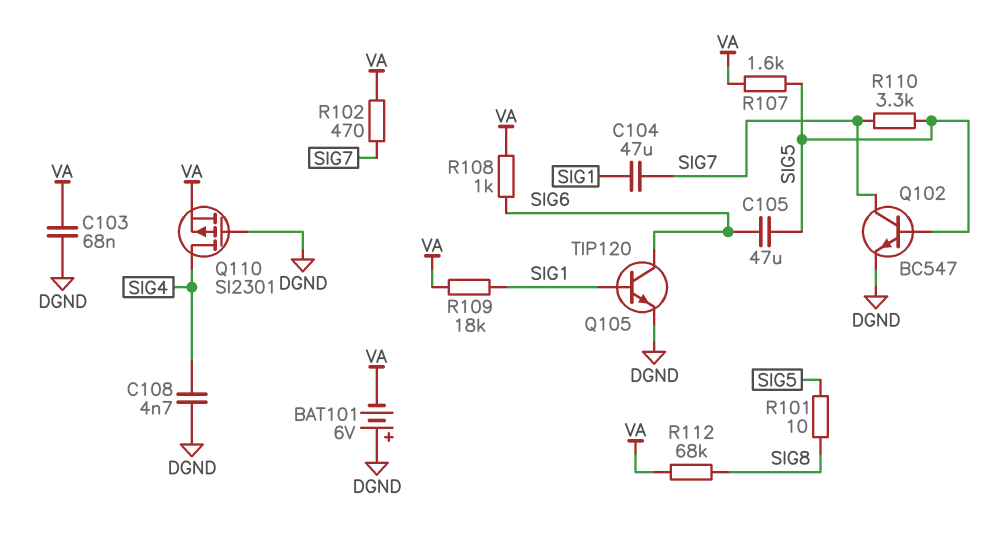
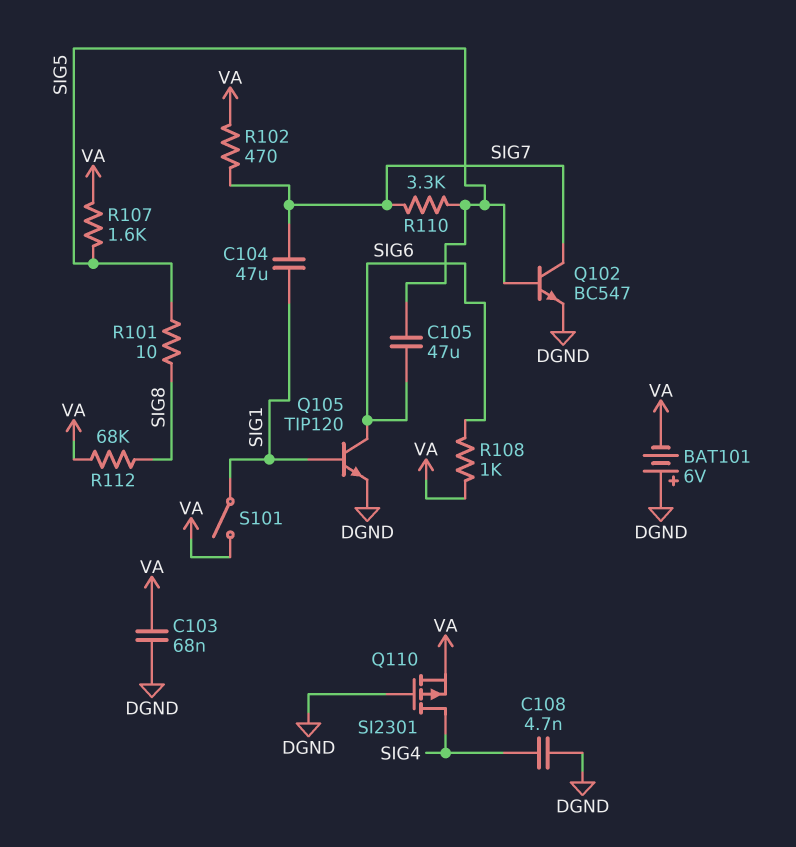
R109: 18k (SIG1, VA) -> none
S101: none -> switch (SIG1, VA)

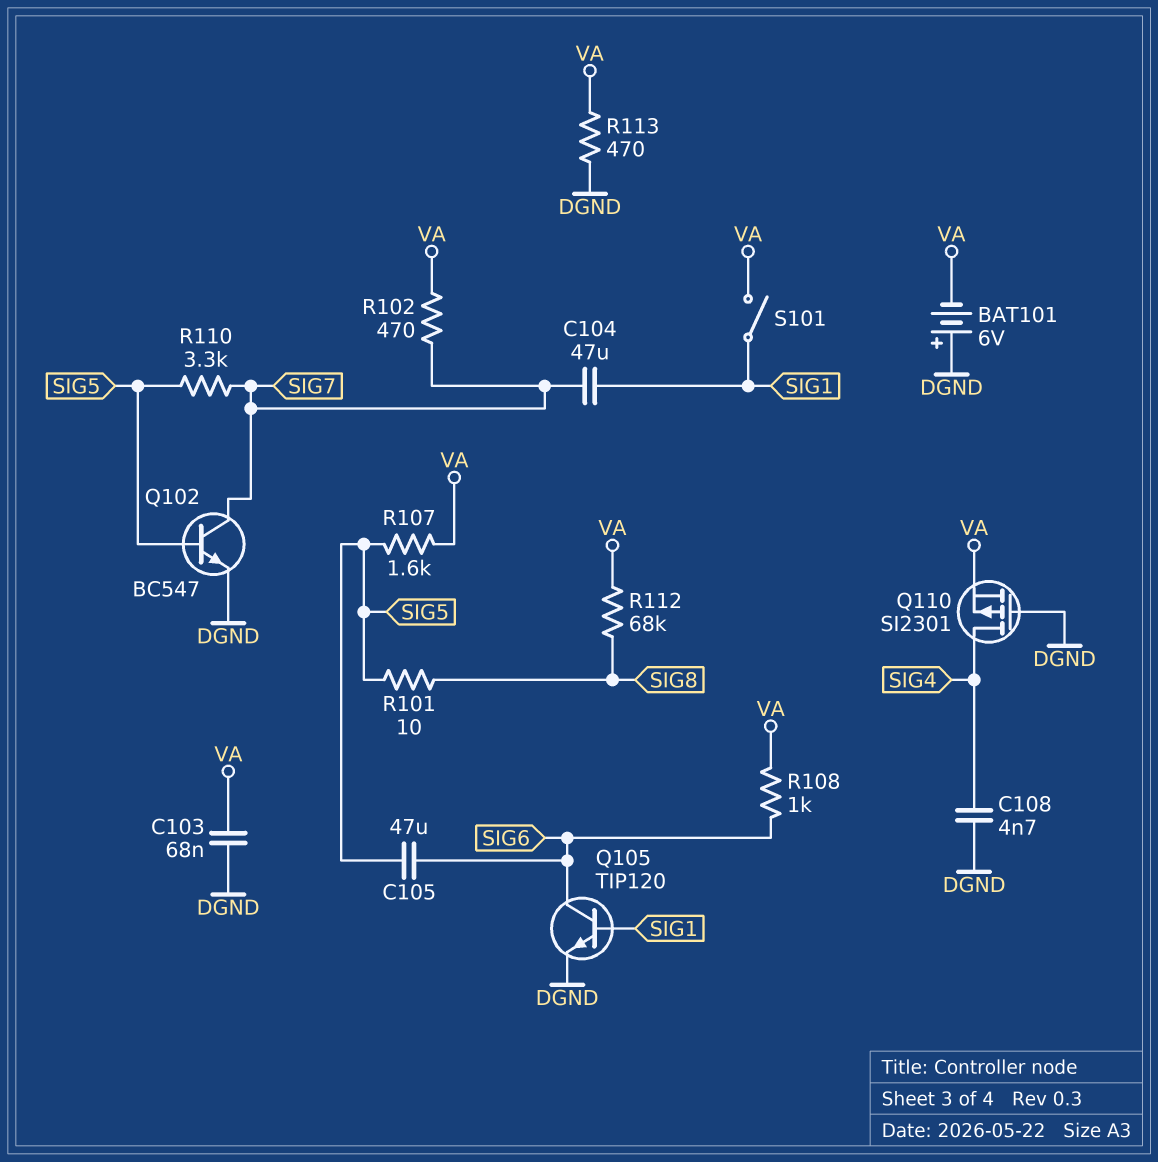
R113: none -> 470 (DGND, VA)

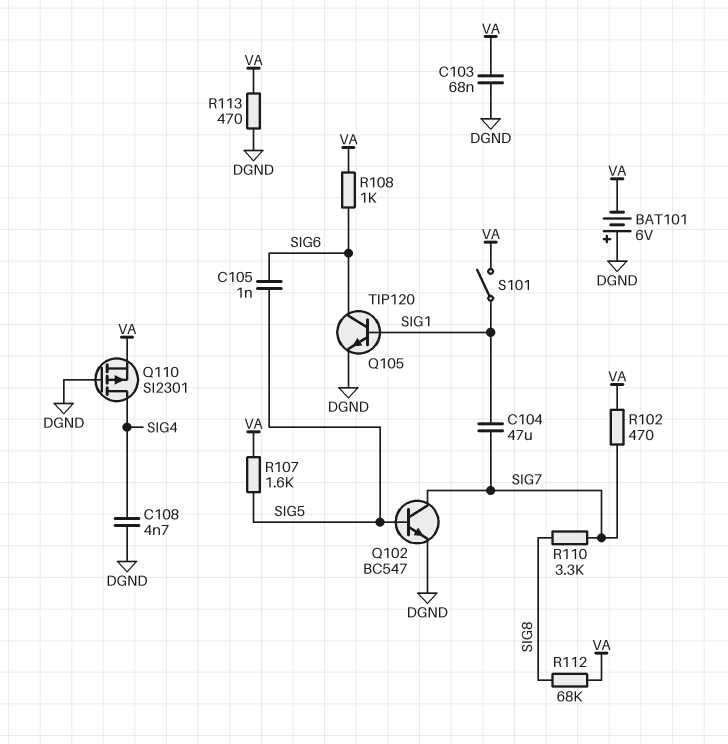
C105: 47uF (SIG5, SIG6) -> 1nF (SIG5, SIG6)
R101: 10 (SIG5, SIG8) -> none
R110: 3.3k (SIG5, SIG7) -> 3.3k (SIG7, SIG8)

